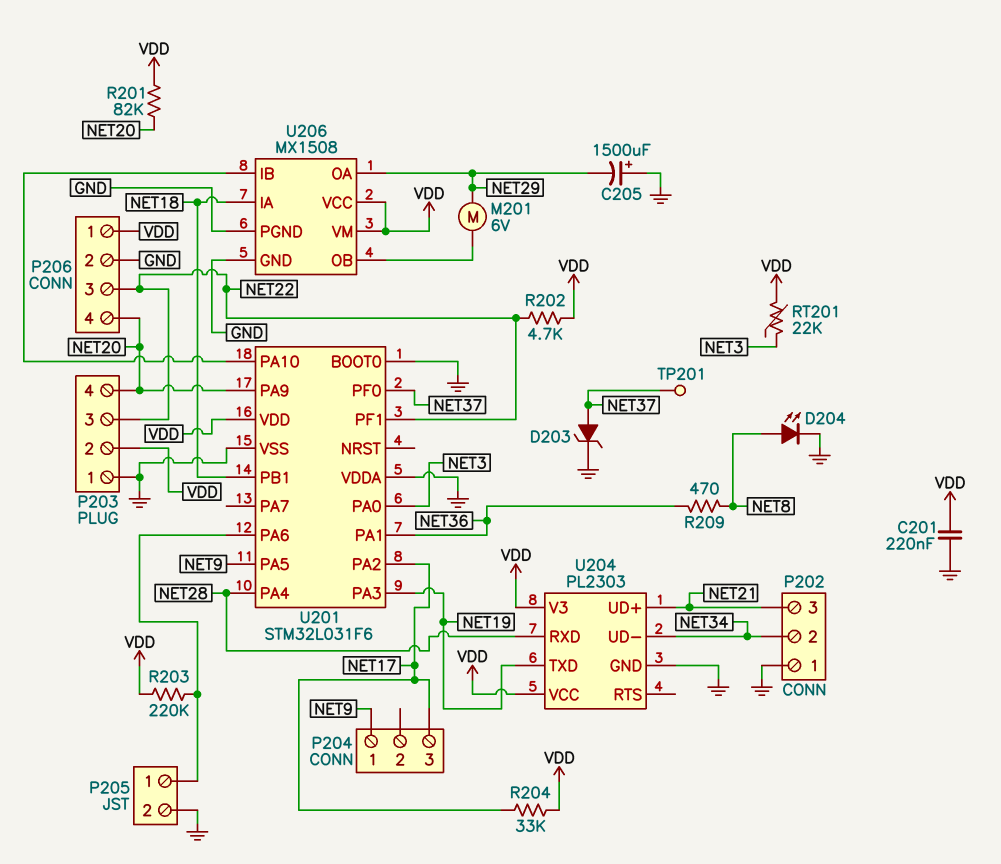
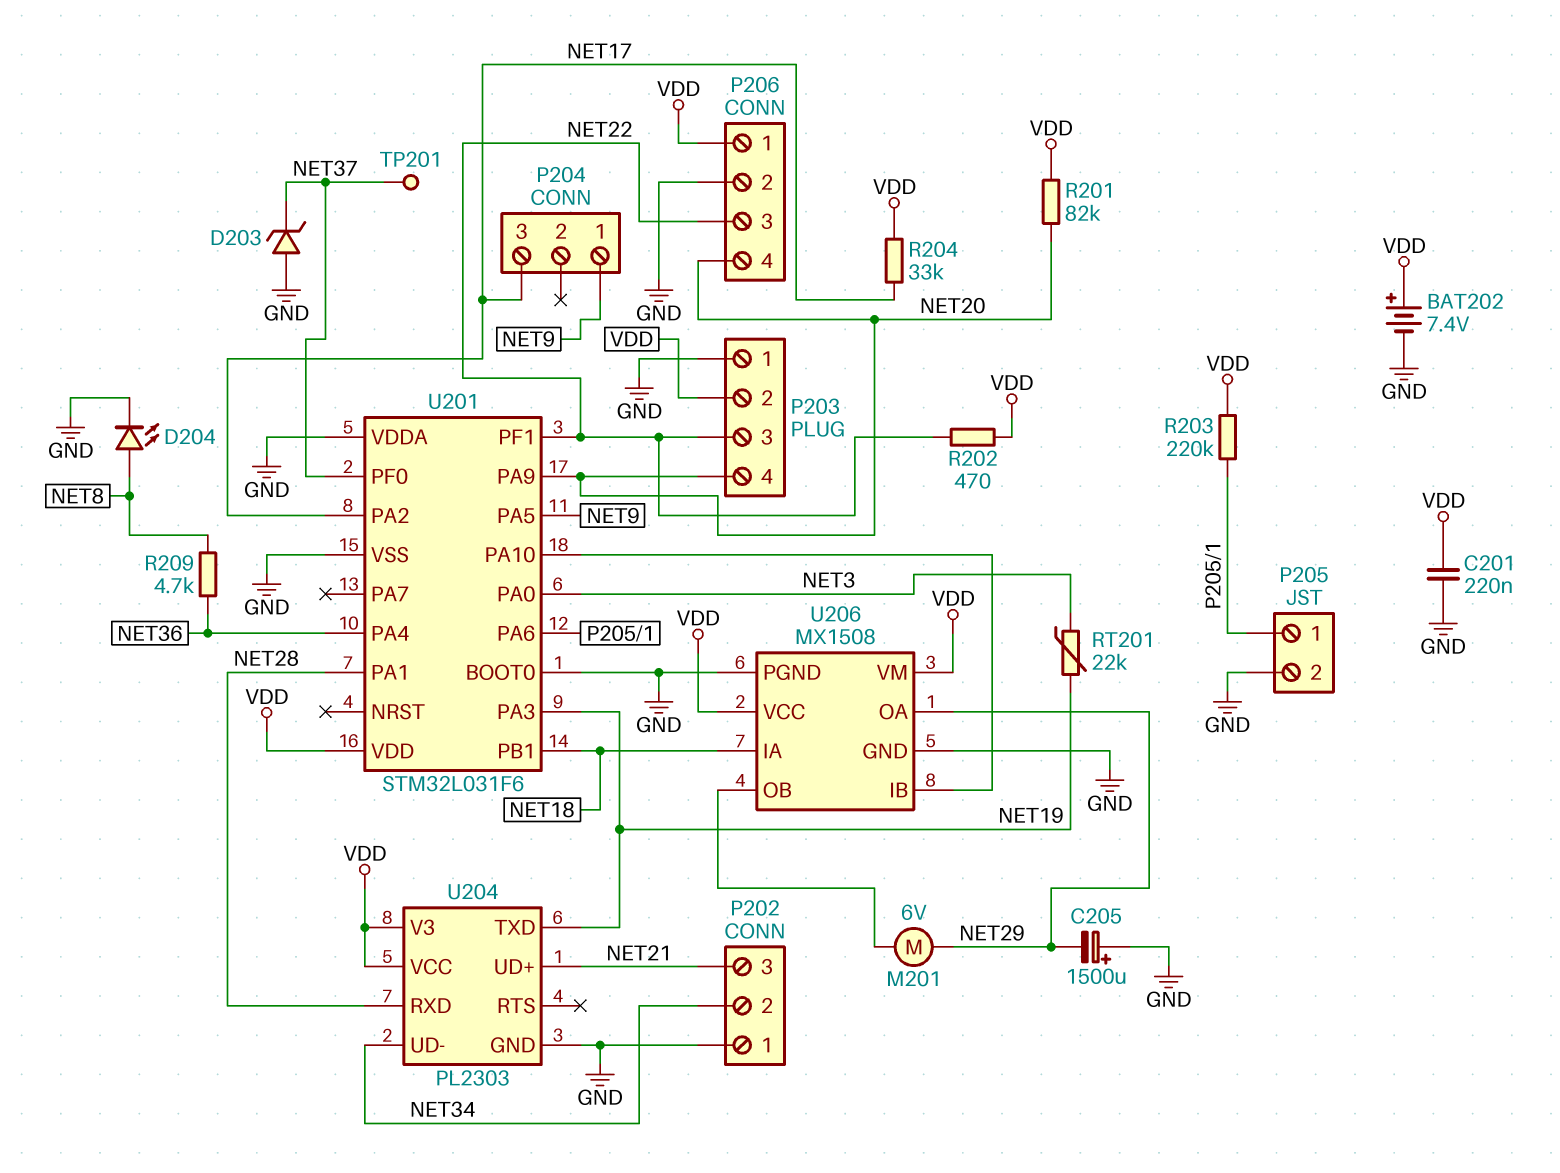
BAT202: none -> 7.4V (plus VDD, minus GND)
D203: zener (A NET37, K GND) -> zener (A GND, K NET37)
R202: 4.7k (NET22, VDD) -> 470 (NET22, VDD)
R209: 470 (NET8, NET36) -> 4.7k (NET8, NET36)
RT201: 22k (NET3, VDD) -> 22k (NET3, NET19)
U201 pin PA1: NET36 -> NET28
U201 pin PA4: NET28 -> NET36

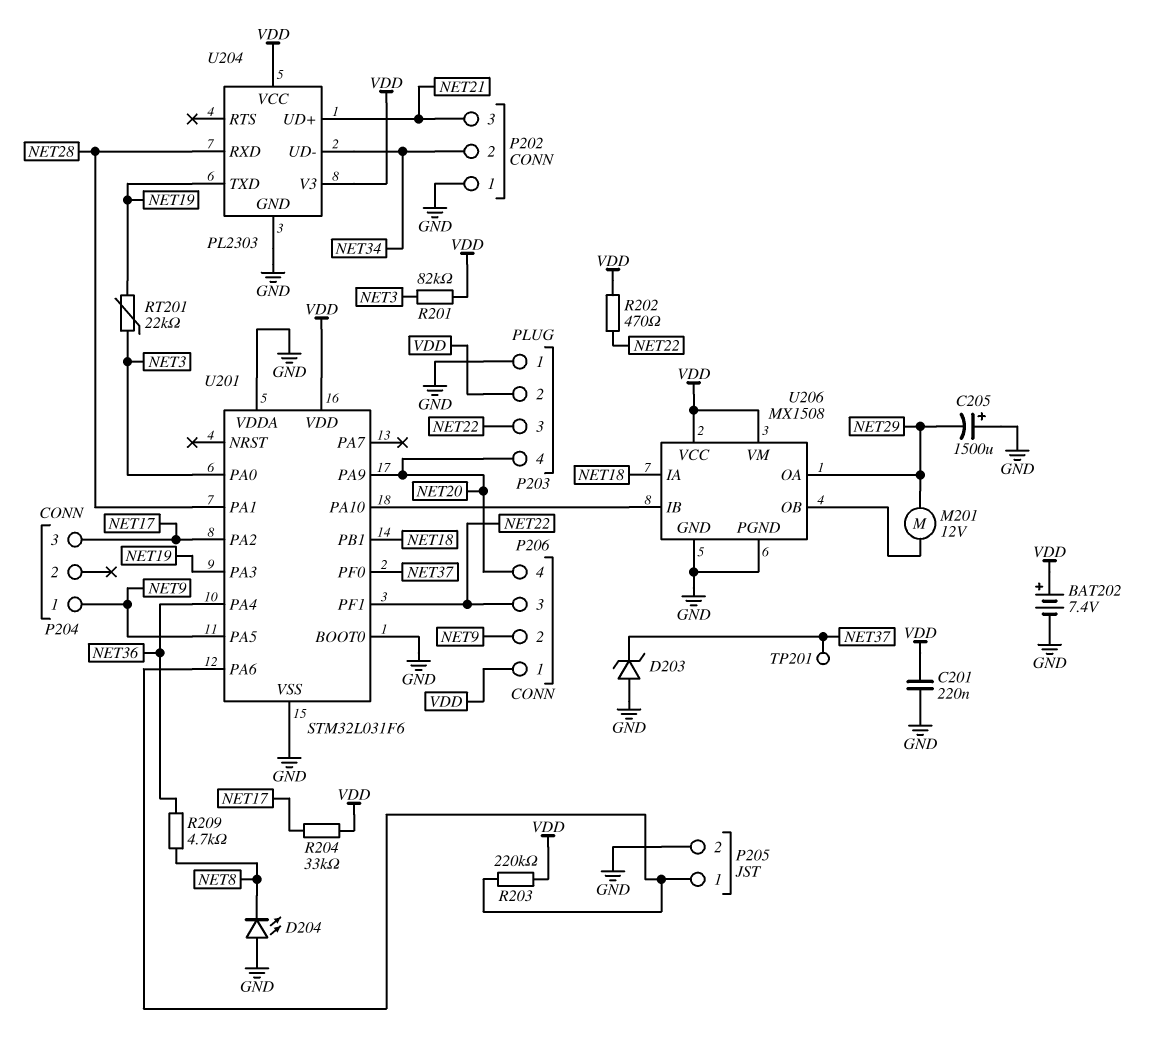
D204: LED (A NET8, K GND) -> LED (A GND, K NET8)
M201: motor 6V (NET29, U206/OB) -> motor 12V (NET29, U206/OB)
P206 pin 2: GND -> NET9
R201: 82k (NET20, VDD) -> 82k (NET3, VDD)

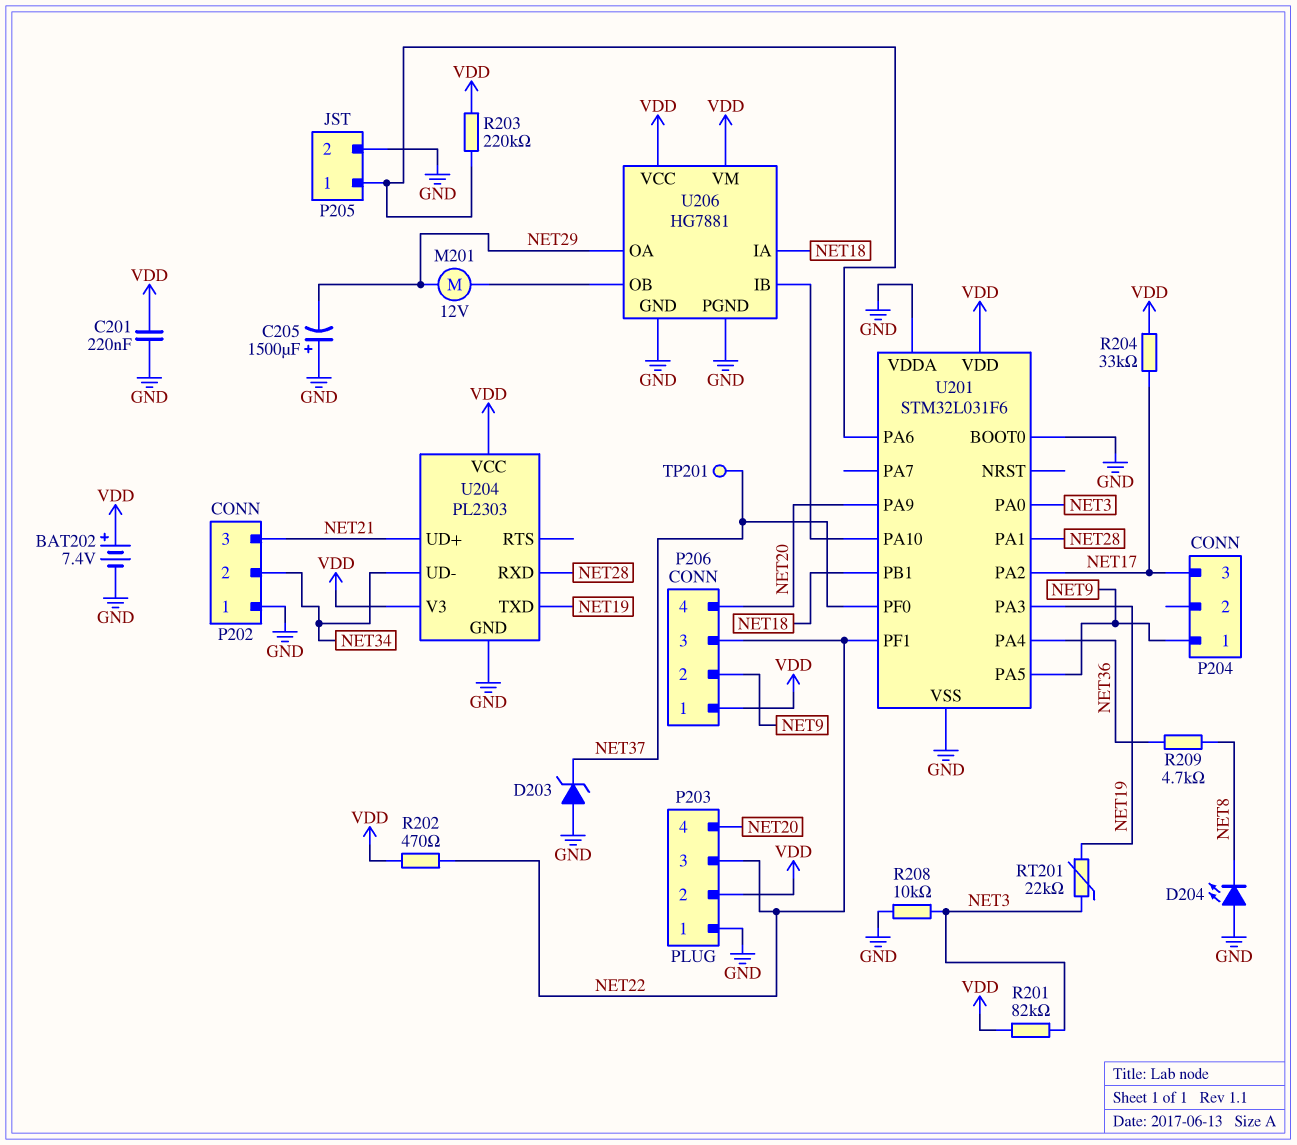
R208: none -> 10k (GND, NET3)
U206: MX1508 -> HG7881

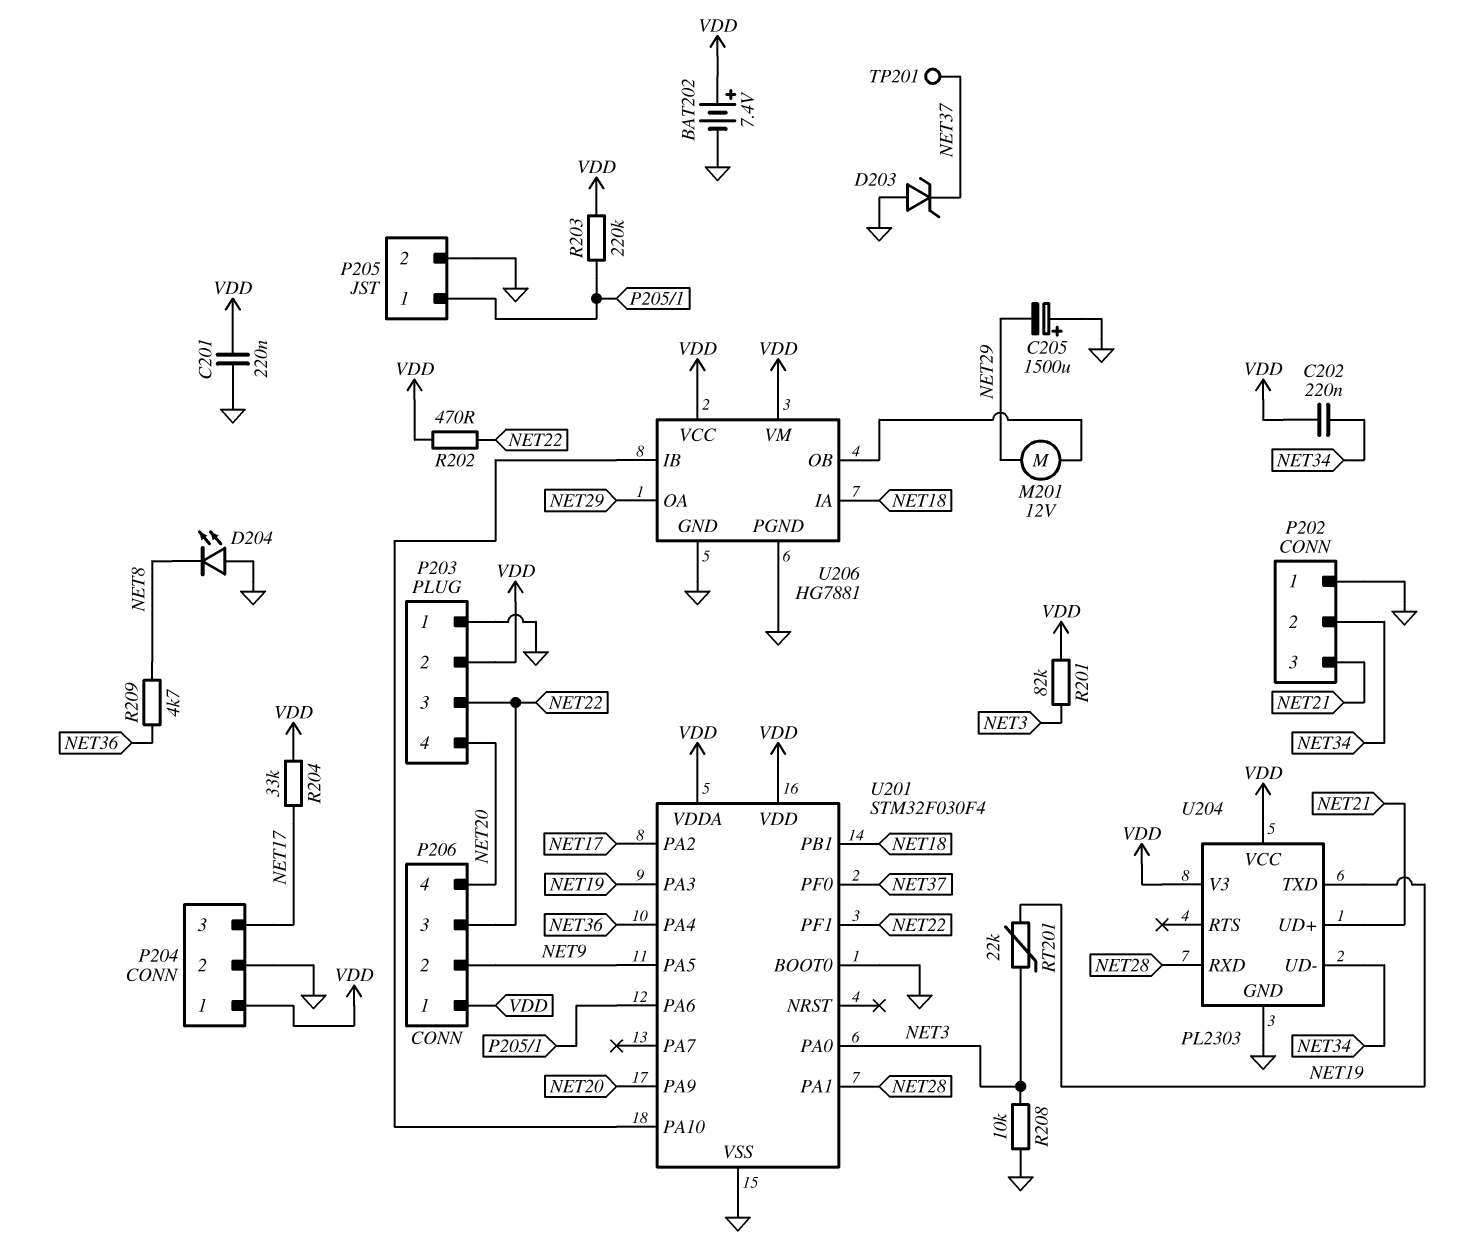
C202: none -> 220nF (NET34, VDD)
P204 pin 1: NET9 -> VDD
P204 pin 2: none -> GND
U201: STM32L031F6 -> STM32F030F4
U201 pin VDDA: GND -> VDD

